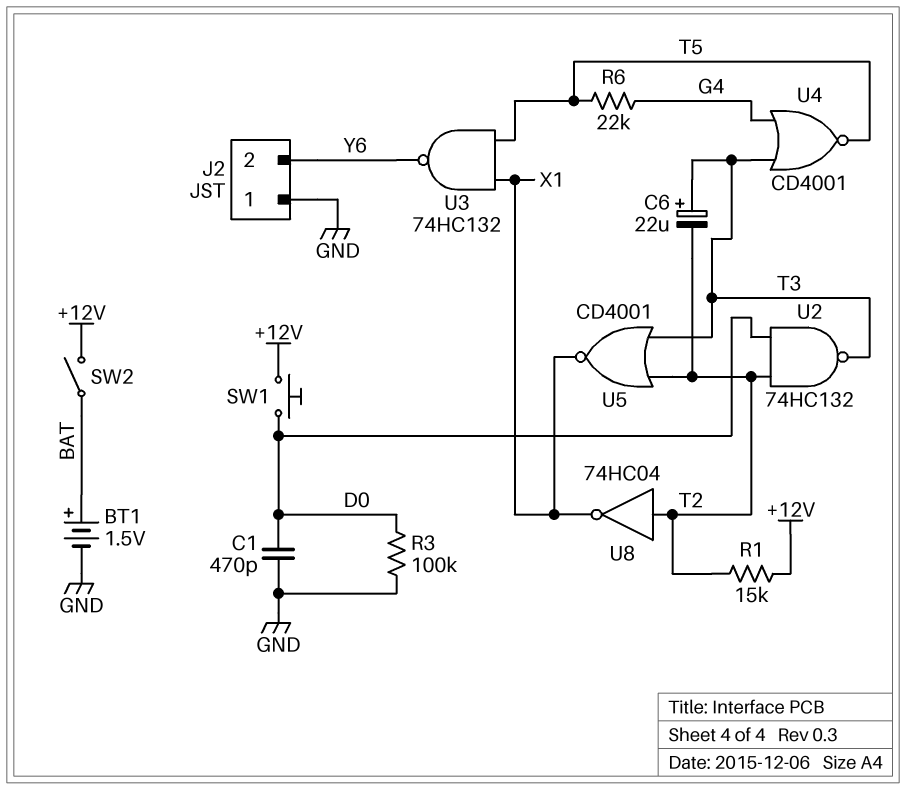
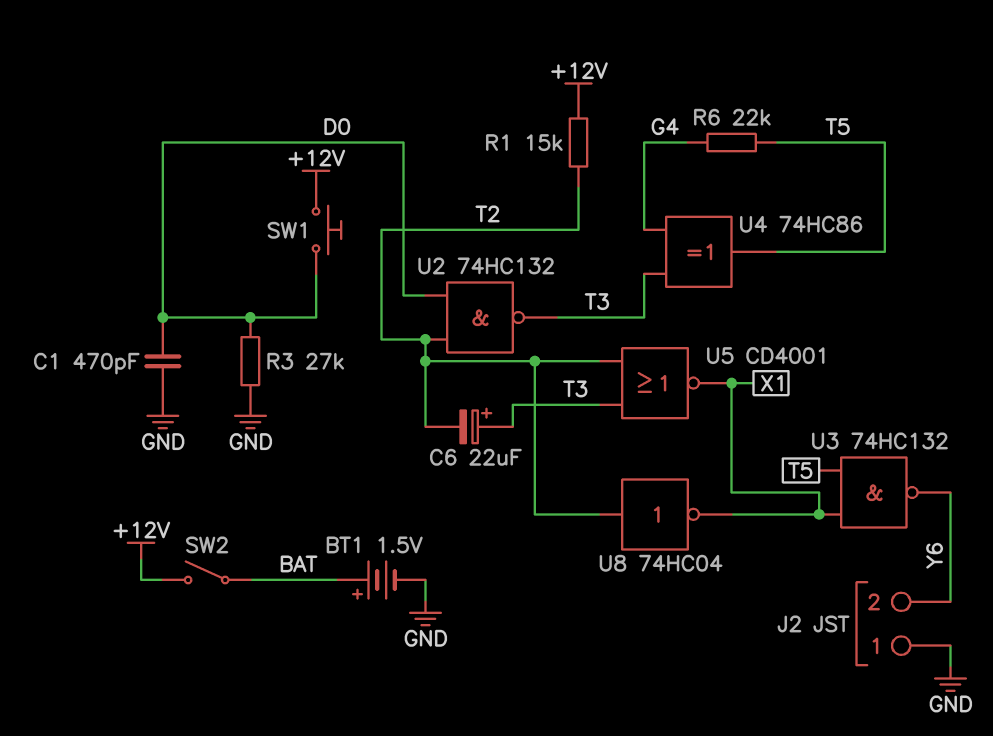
R3: 100k (D0, GND) -> 27k (D0, GND)
U4: NOR CD4001 (in G4, in T3, out T5) -> XOR 74HC86 (in G4, in T3, out T5)

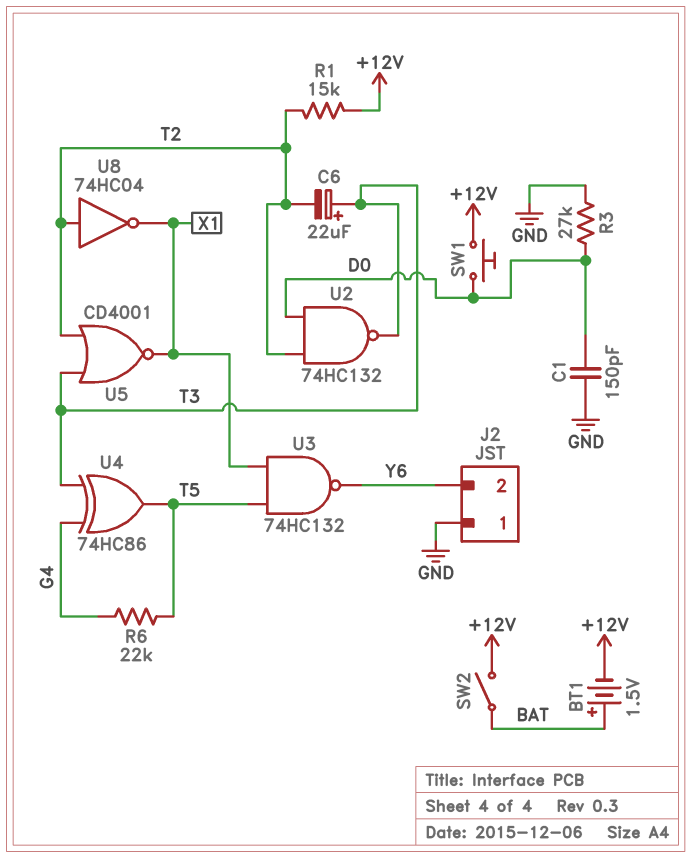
BT1: 1.5V (plus BAT, minus GND) -> 1.5V (plus BAT, minus +12V)
C1: 470pF (D0, GND) -> 150pF (D0, GND)

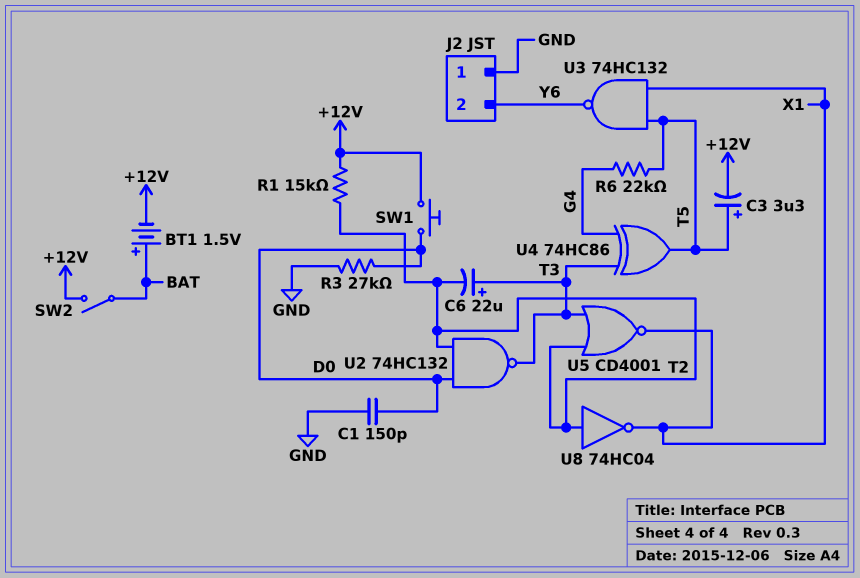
C3: none -> 3.3uF (plus T5, minus +12V)

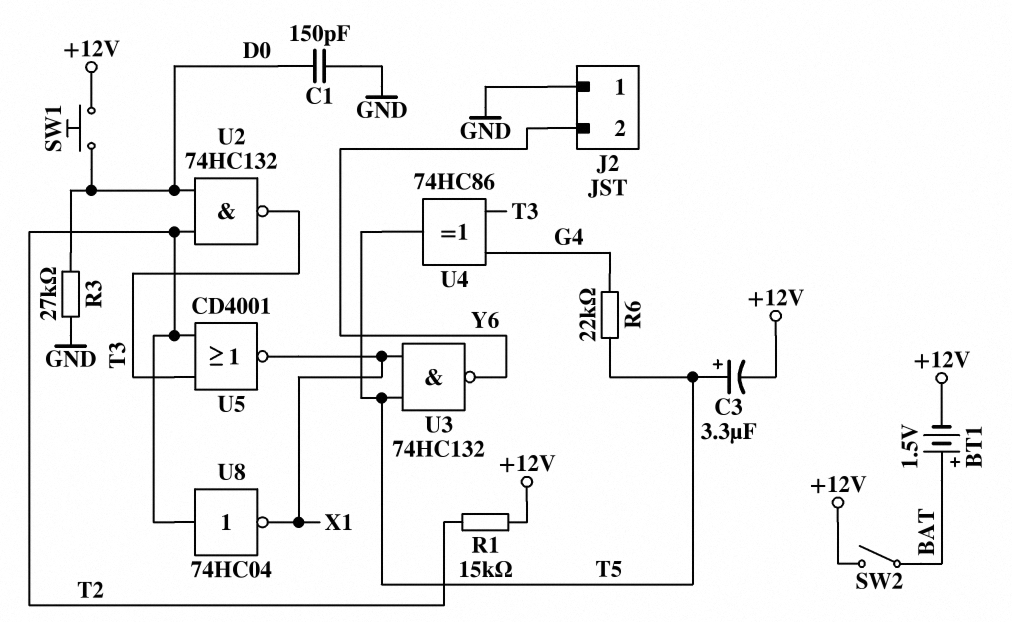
C6: 22uF (plus T3, minus T2) -> none

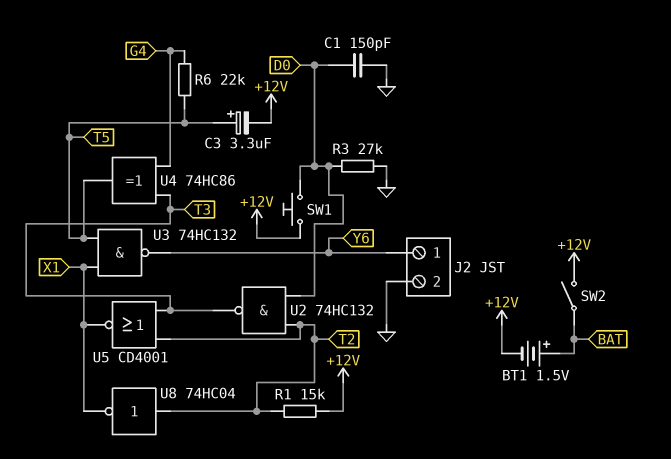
J2 pin 1: GND -> Y6
J2 pin 2: Y6 -> GND

